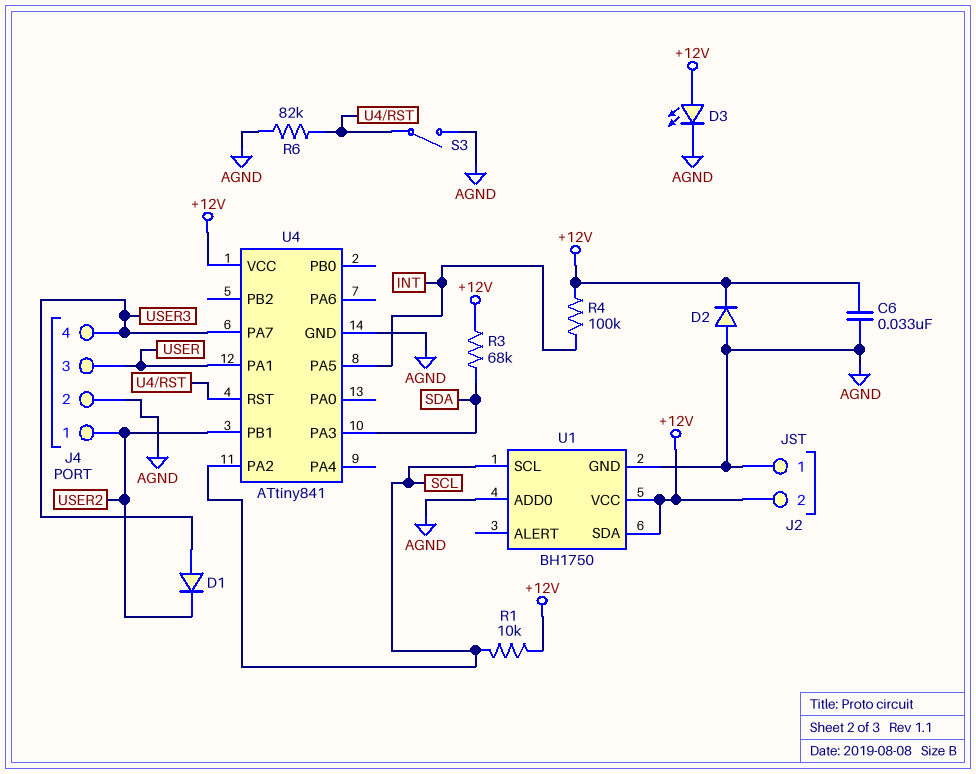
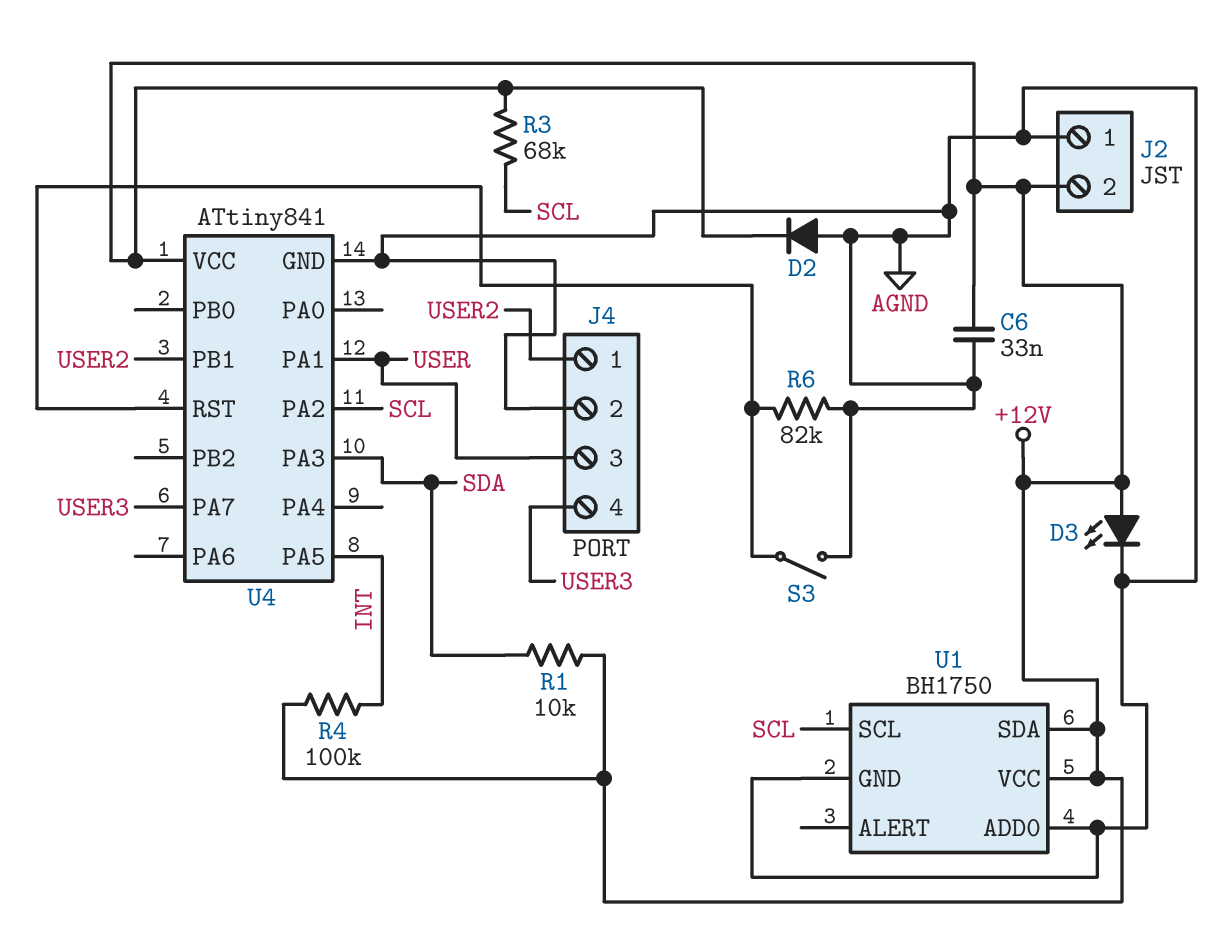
D1: diode (A USER3, K USER2) -> none
R1: 10k (+12V, SCL) -> 10k (+12V, SDA)
R3: 68k (+12V, SDA) -> 68k (+12V, SCL)

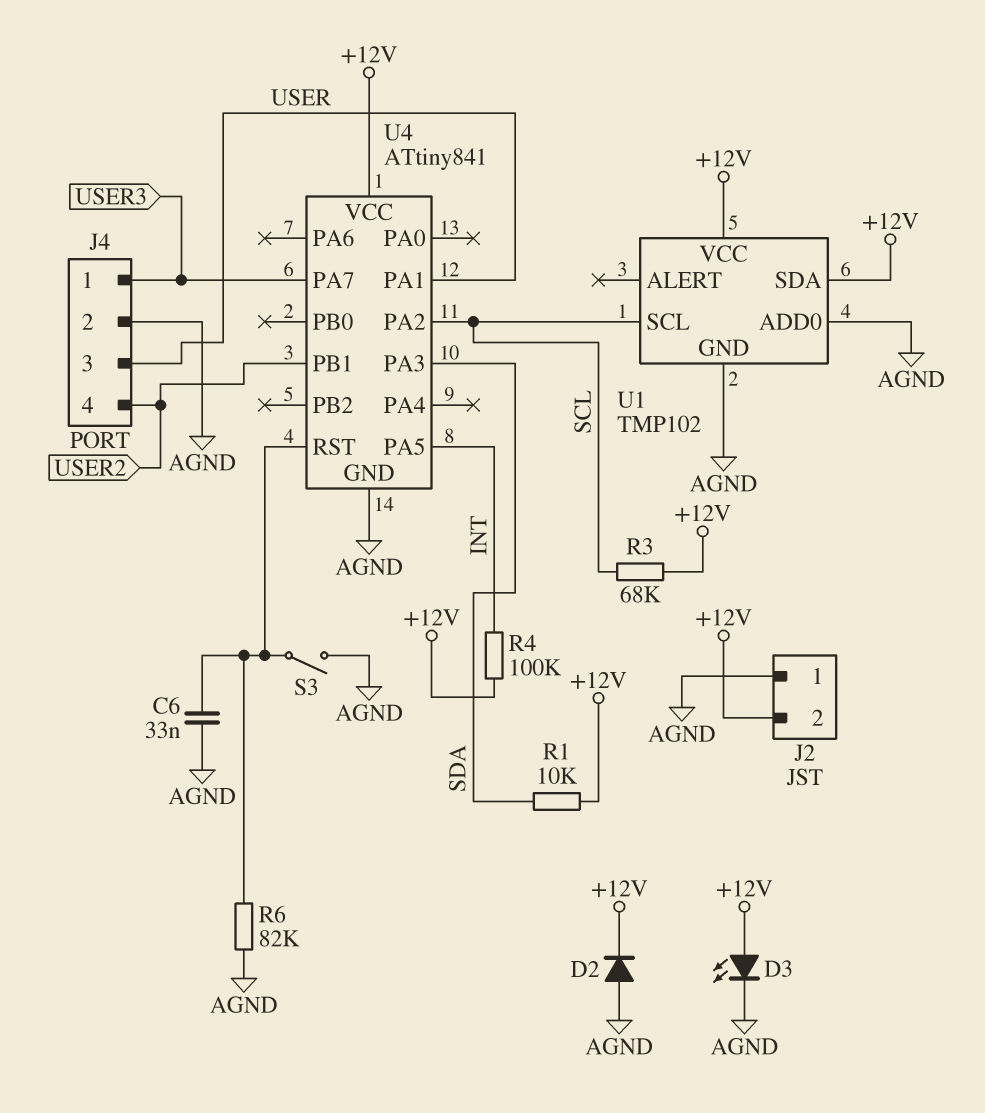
C6: 33nF (+12V, AGND) -> 33nF (AGND, U4/RST)
J4 pin 1: USER2 -> USER3
J4 pin 4: USER3 -> USER2
U1: BH1750 -> TMP102

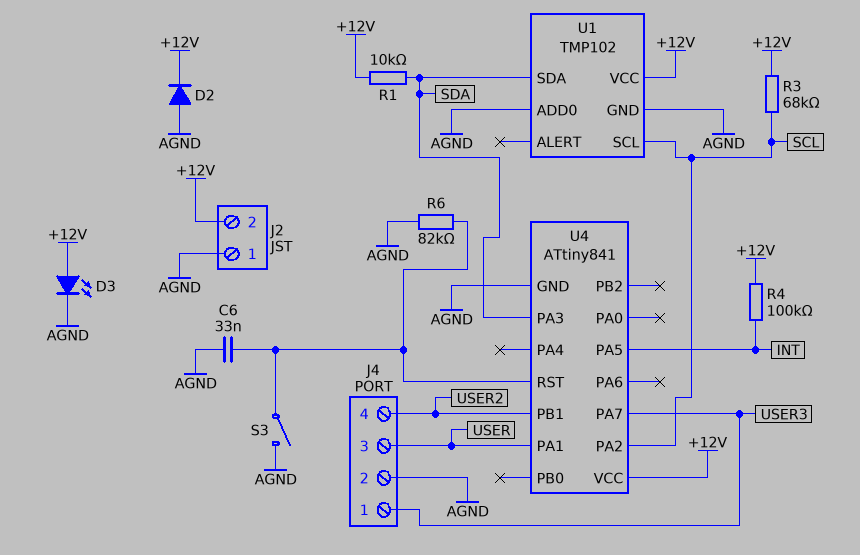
U1 pin SDA: +12V -> SDA

